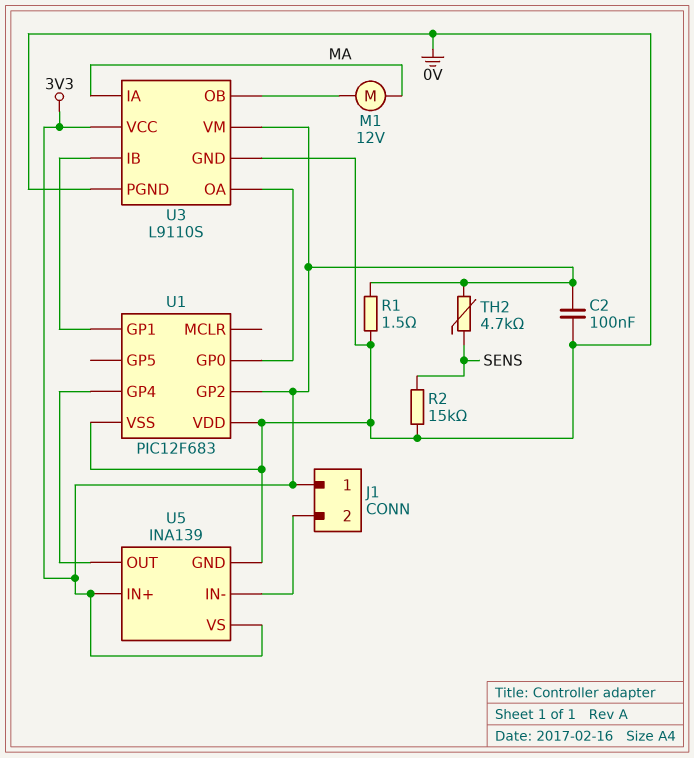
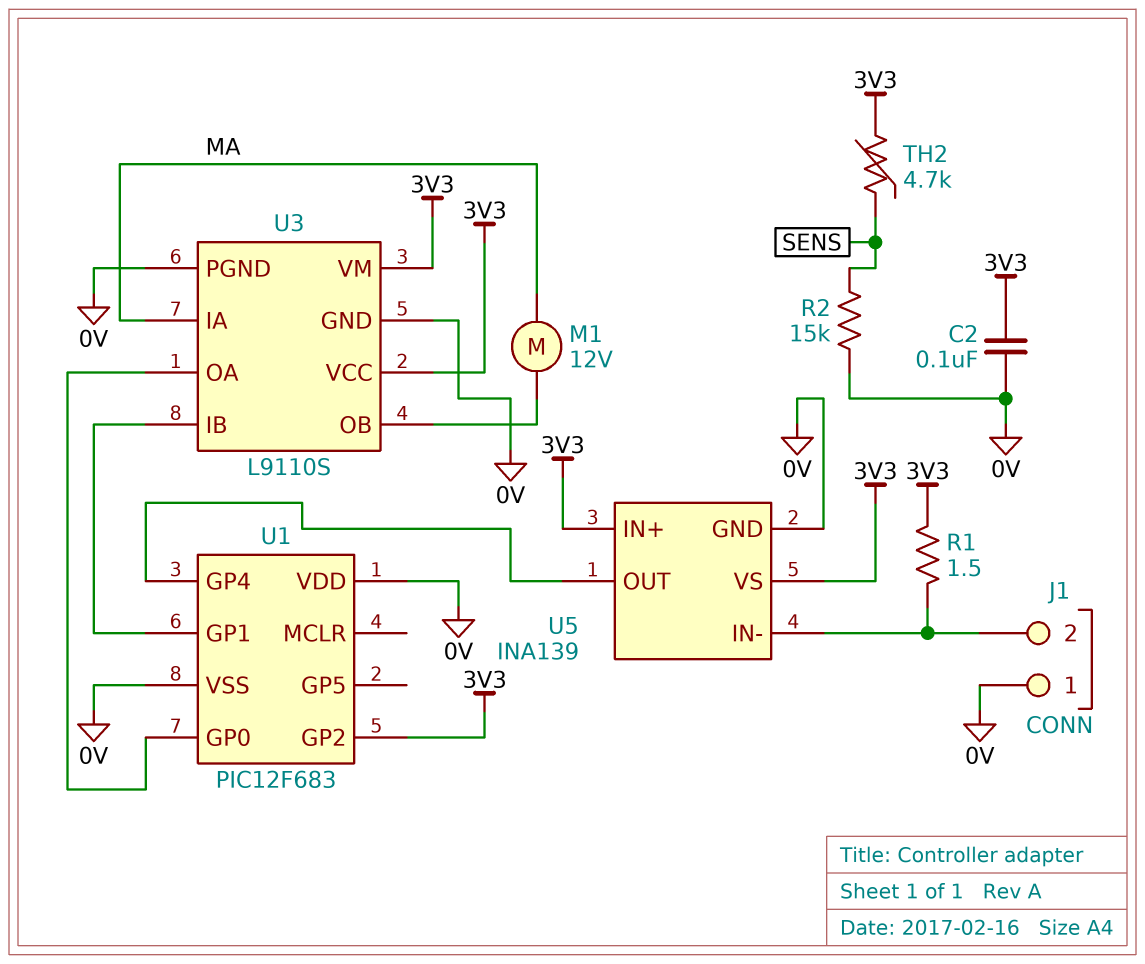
J1 pin 1: 3V3 -> 0V
R1: 1.5 (0V, 3V3) -> 1.5 (3V3, J1/2)

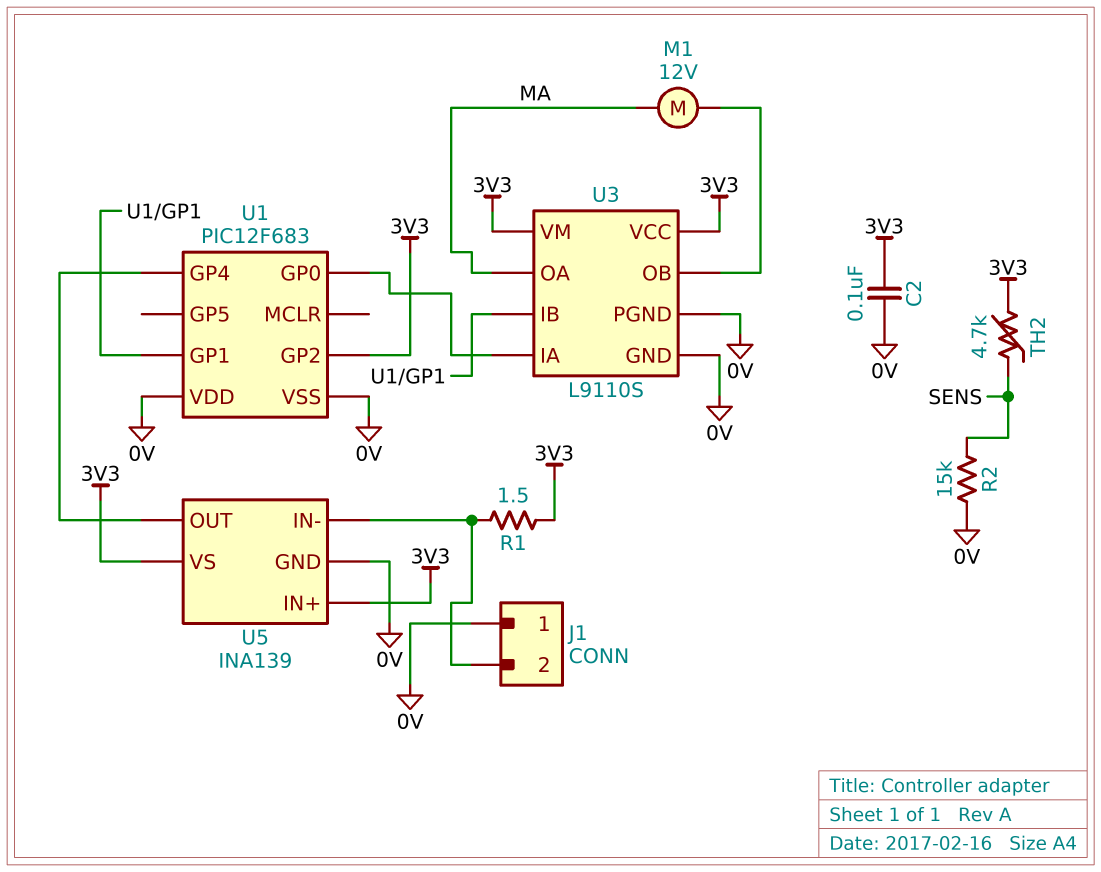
U3 pin IA: MA -> U1/GP0
U3 pin OA: U1/GP0 -> MA

